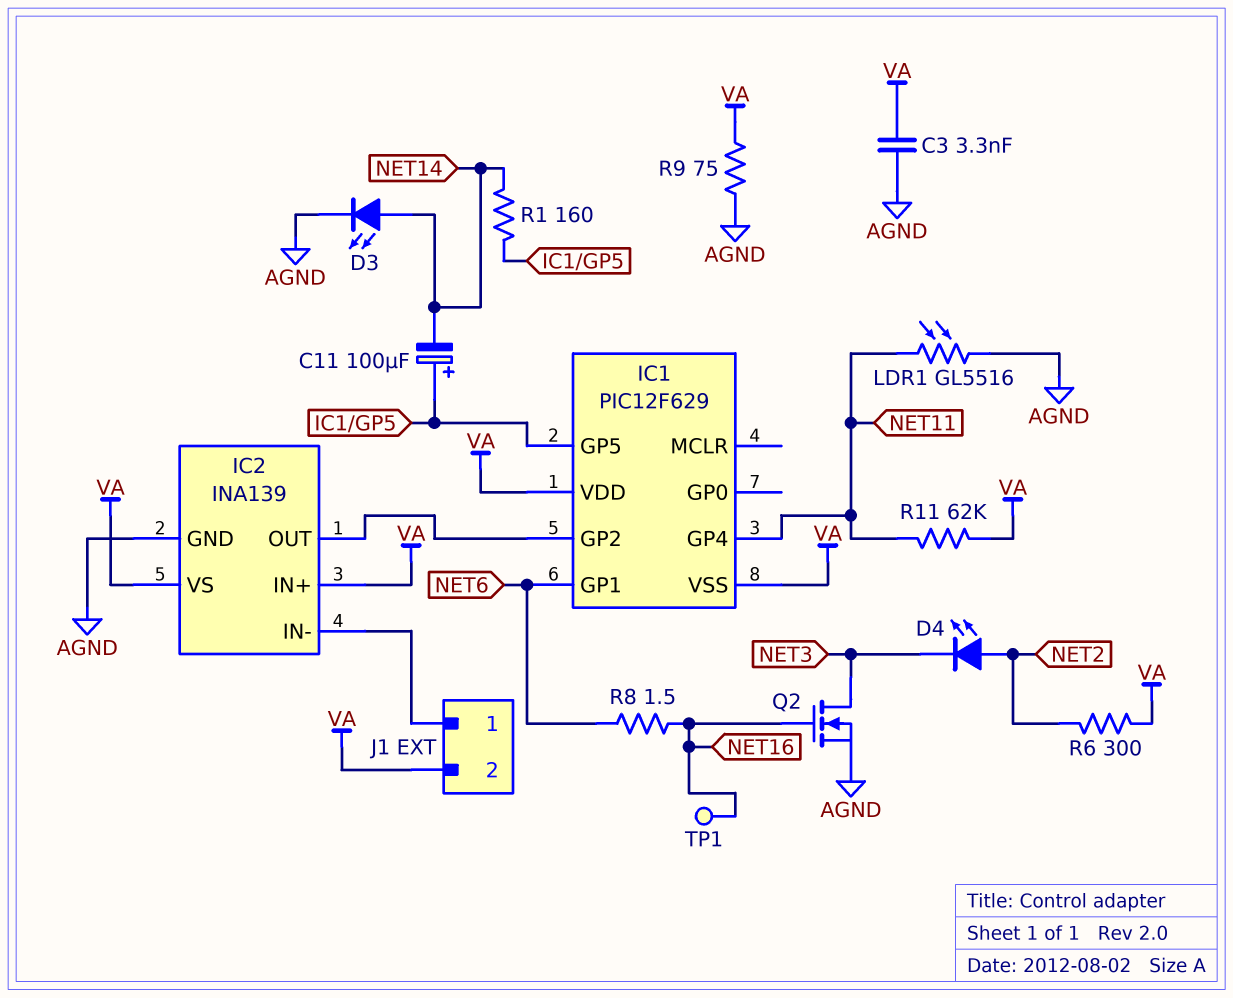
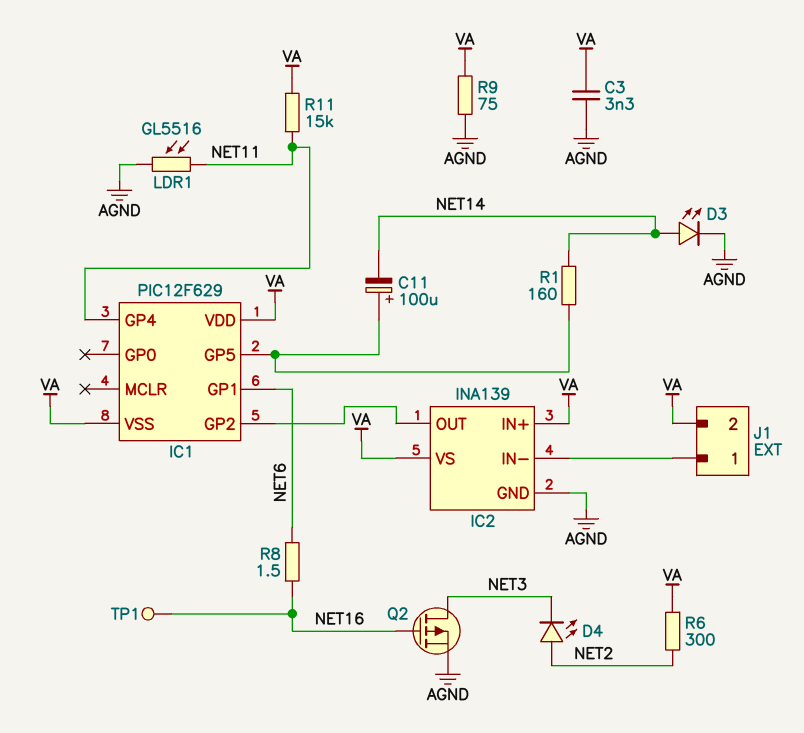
Q2: NMOS (G NET16, D NET3, S AGND) -> PMOS (G NET16, D NET3, S AGND)
R11: 62k (NET11, VA) -> 15k (NET11, VA)

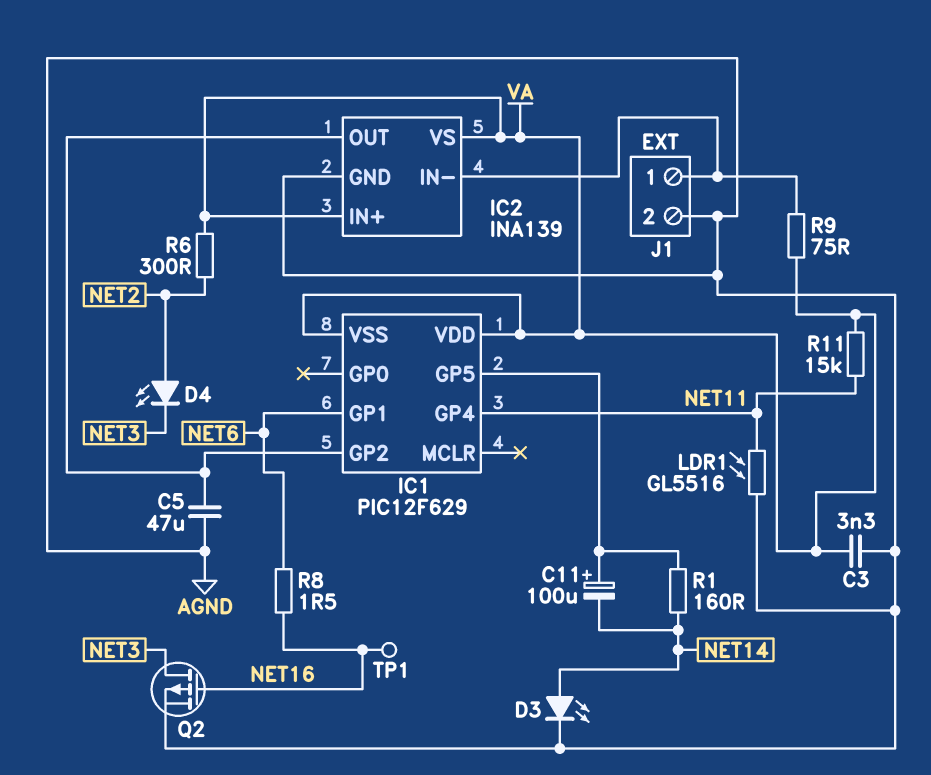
C5: none -> 47uF (AGND, IC1/GP2)
J1 pin 2: VA -> AGND
R9: 75 (AGND, VA) -> 75 (IC2/IN-, VA)

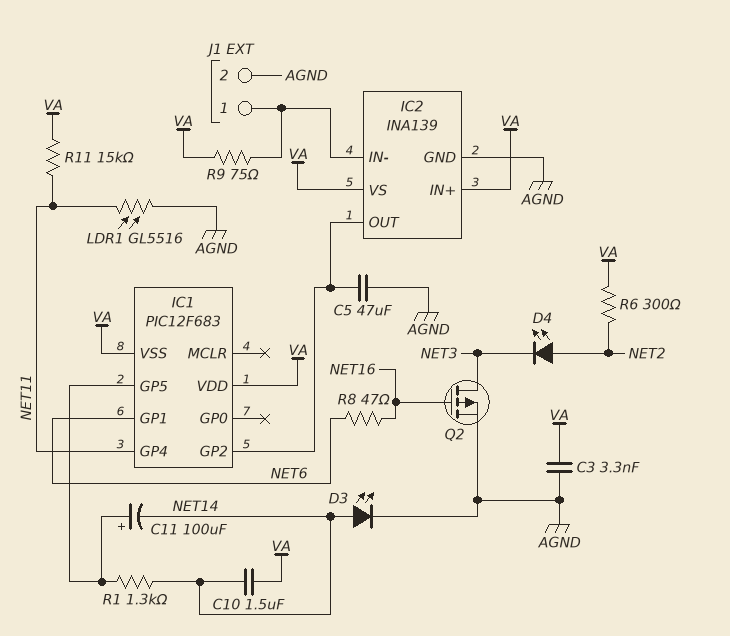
C10: none -> 1.5uF (NET14, VA)
IC1: PIC12F629 -> PIC12F683
R1: 160 (IC1/GP5, NET14) -> 1.3k (IC1/GP5, NET14)
R8: 1.5 (NET6, NET16) -> 47 (NET6, NET16)
TP1: test point (NET16) -> none

